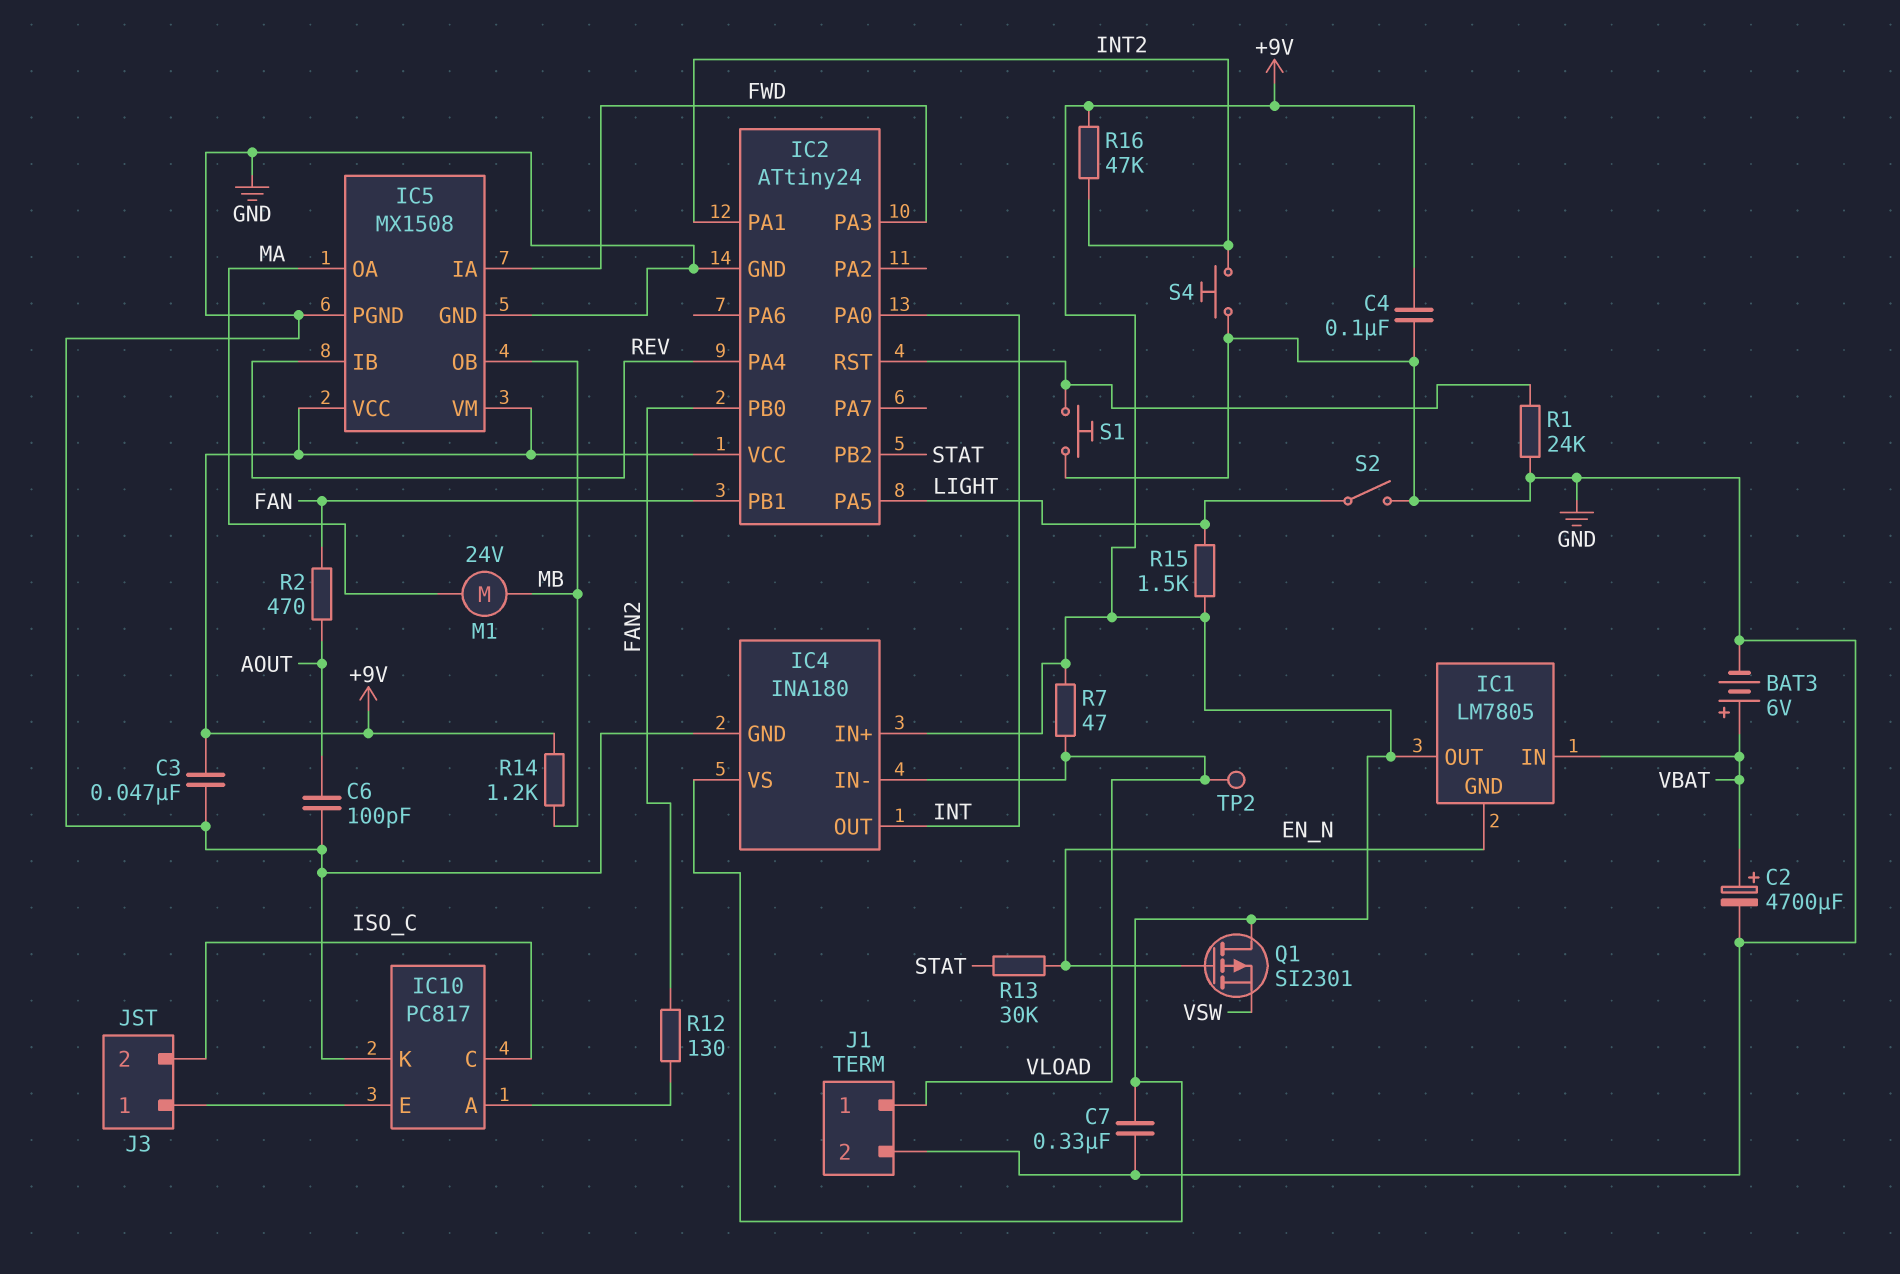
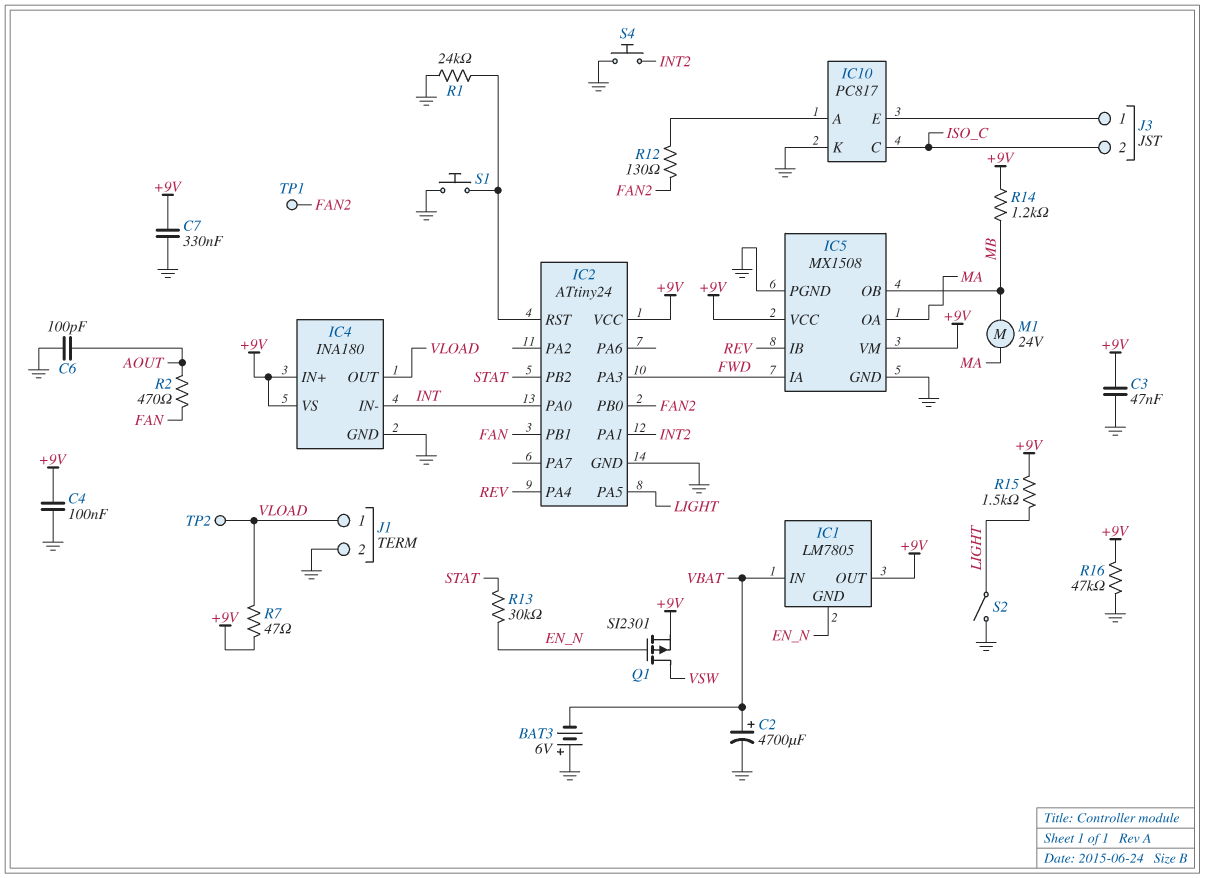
BAT3: 6V (plus VBAT, minus GND) -> 6V (plus GND, minus VBAT)
IC4 pin IN-: VLOAD -> INT
IC4 pin OUT: INT -> VLOAD
Q1: PMOS SI2301 (G EN_N, D +9V, S VSW) -> PMOS SI2301 (G EN_N, D VSW, S +9V)
R16: 47k (+9V, INT2) -> 47k (+9V, GND)
TP1: none -> test point (FAN2)

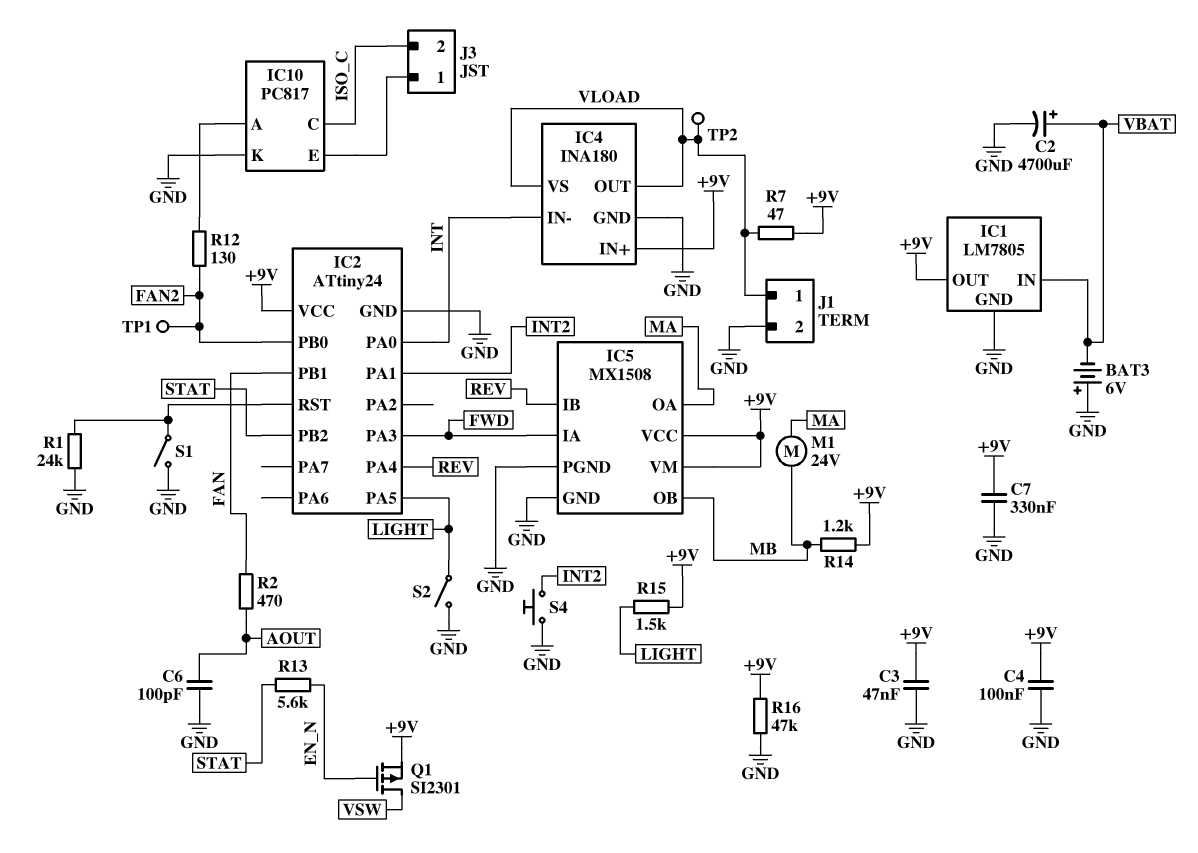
IC1 pin GND: EN_N -> GND
IC4 pin VS: +9V -> VLOAD
R13: 30k (EN_N, STAT) -> 5.6k (EN_N, STAT)
S1: button (GND, IC2/RST) -> switch (GND, IC2/RST)

